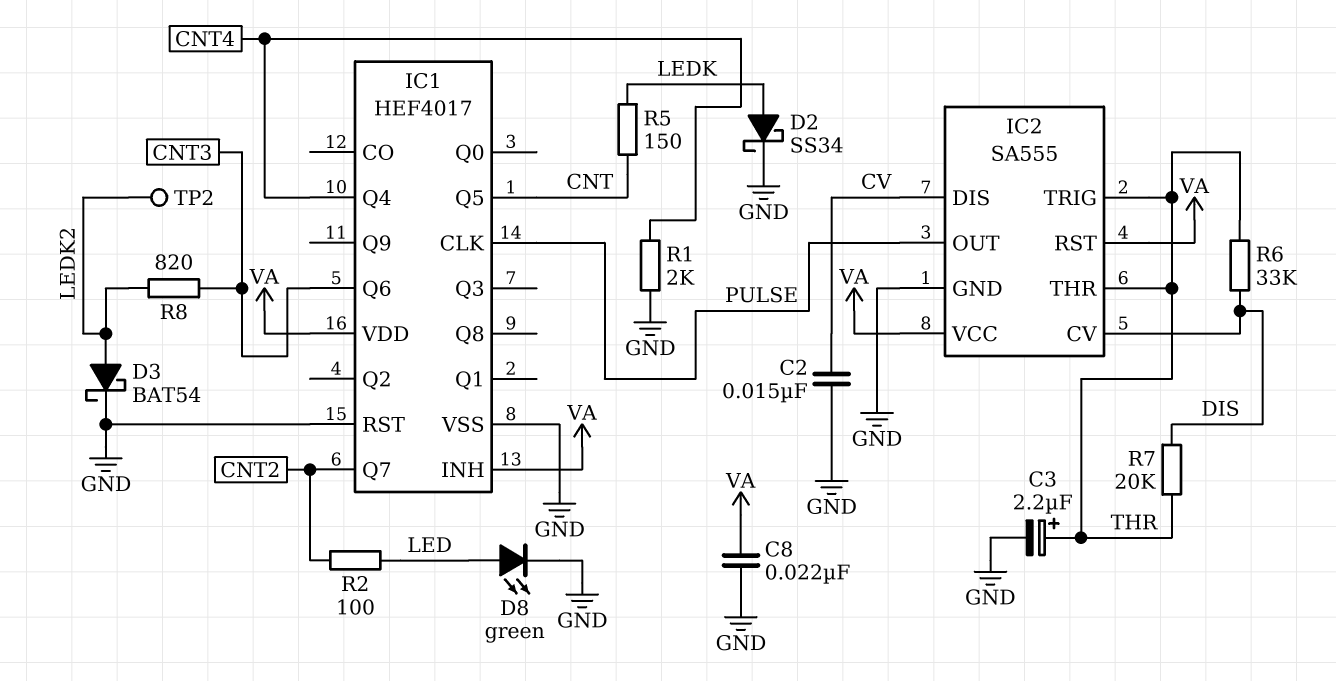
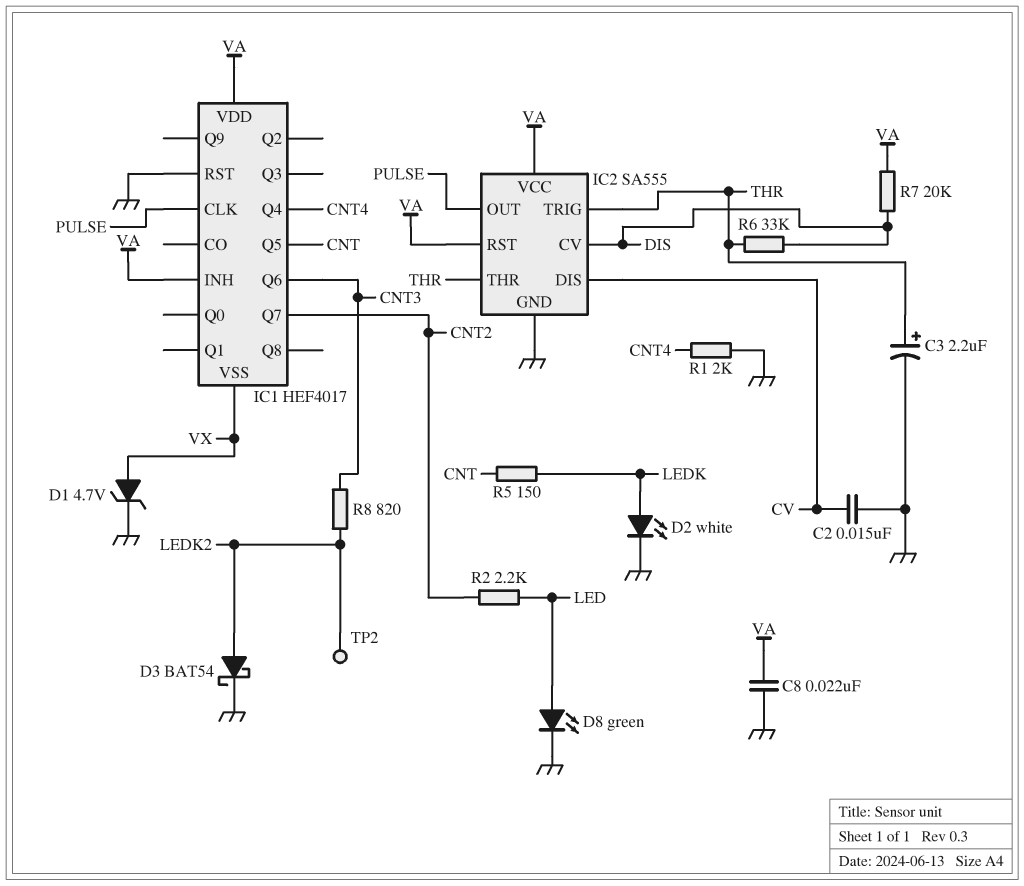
D1: none -> zener 4.7V (A VX, K GND)
D2: schottky SS34 (A LEDK, K GND) -> LED white (A LEDK, K GND)
IC1 pin VSS: GND -> VX
R2: 100 (CNT2, LED) -> 2.2k (CNT2, LED)
R7: 20k (DIS, THR) -> 20k (DIS, VA)

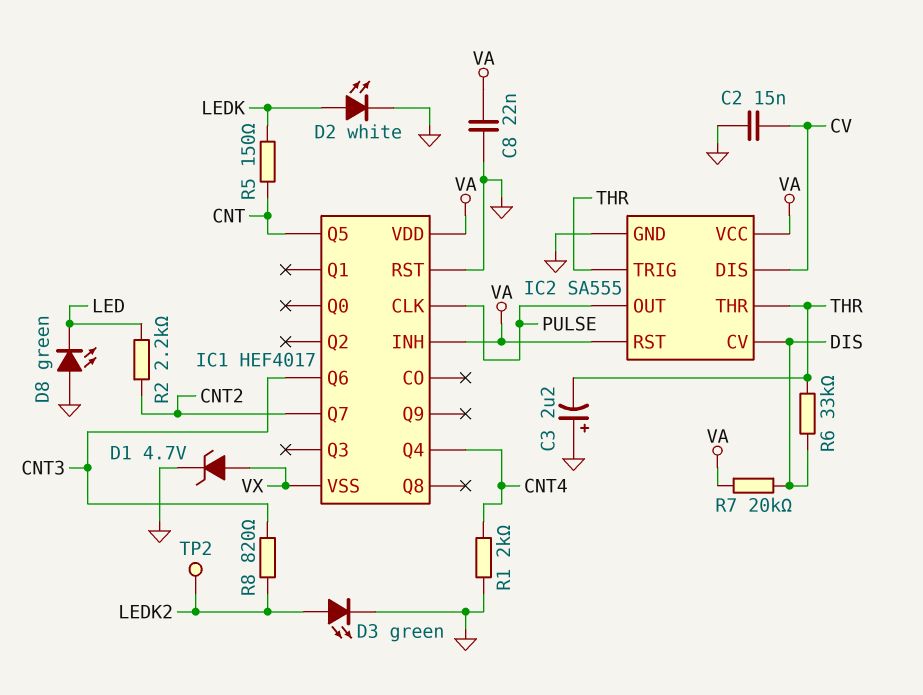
C3: 2.2uF (plus THR, minus GND) -> 2.2uF (plus GND, minus THR)
D3: schottky BAT54 (A LEDK2, K GND) -> LED green (A LEDK2, K GND)
D8: LED green (A LED, K GND) -> LED green (A GND, K LED)

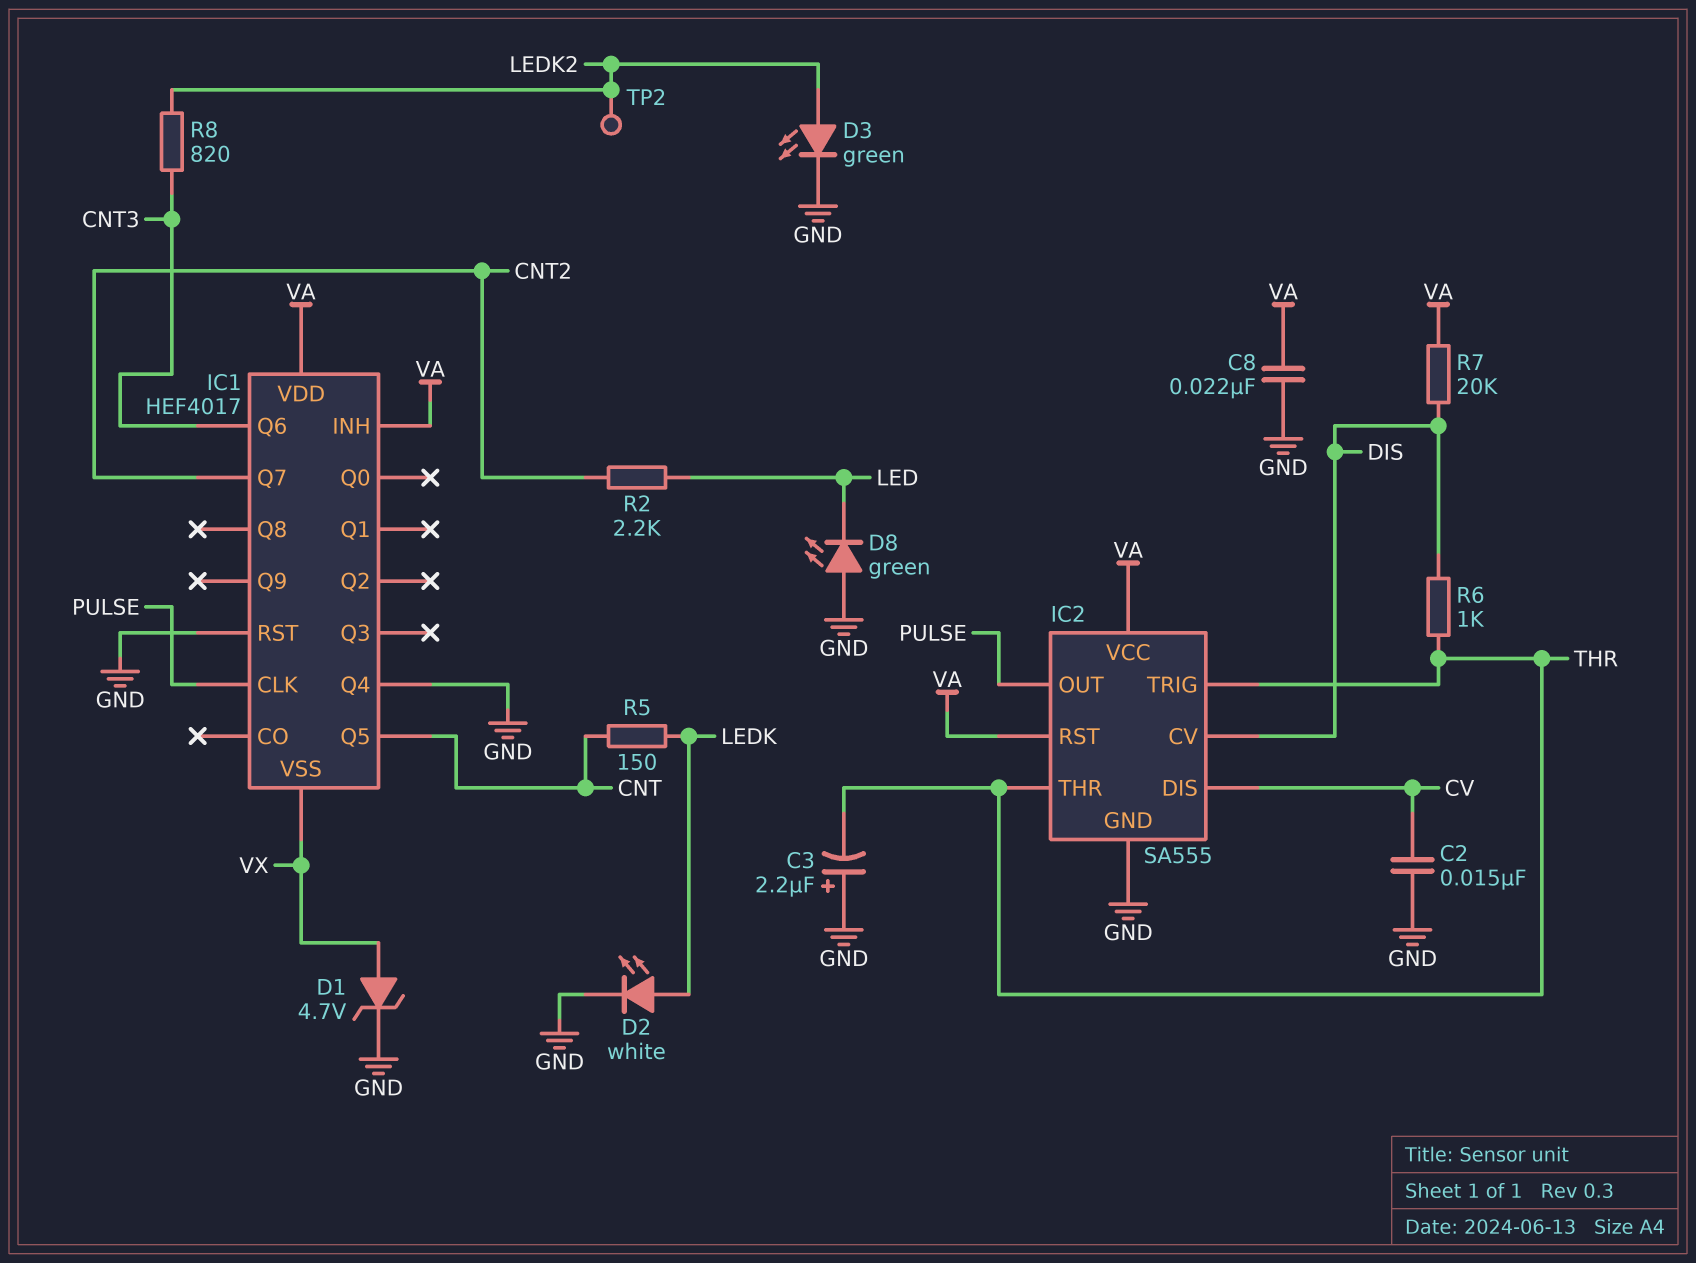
IC1 pin Q4: CNT4 -> GND
R1: 2k (CNT4, GND) -> none
R6: 33k (DIS, THR) -> 1k (DIS, THR)

